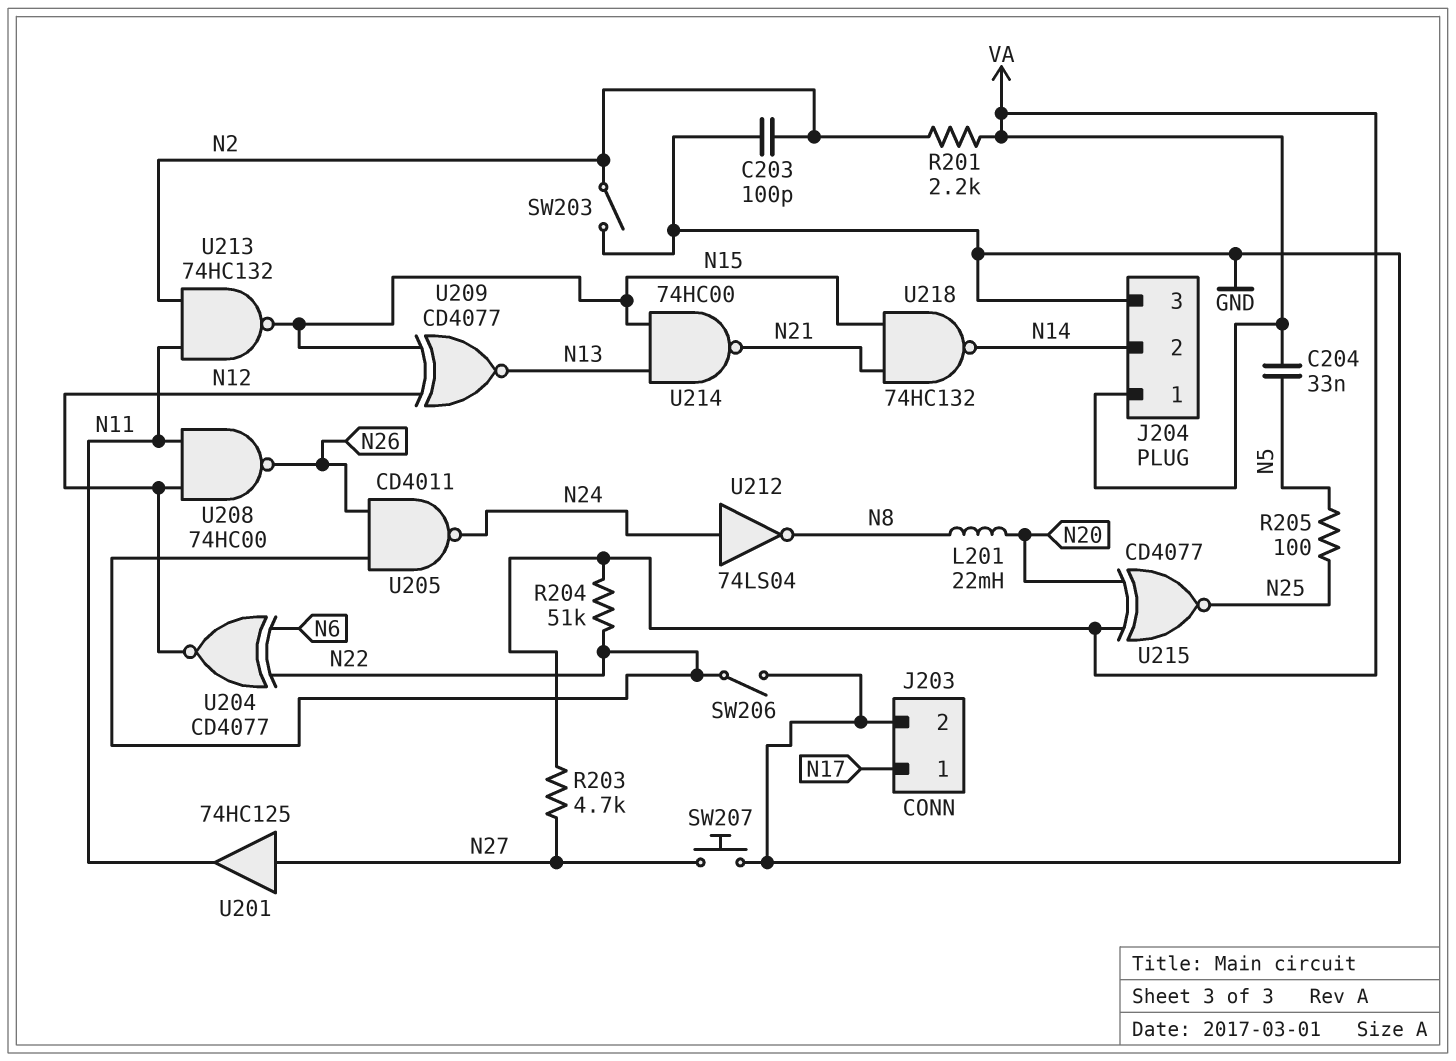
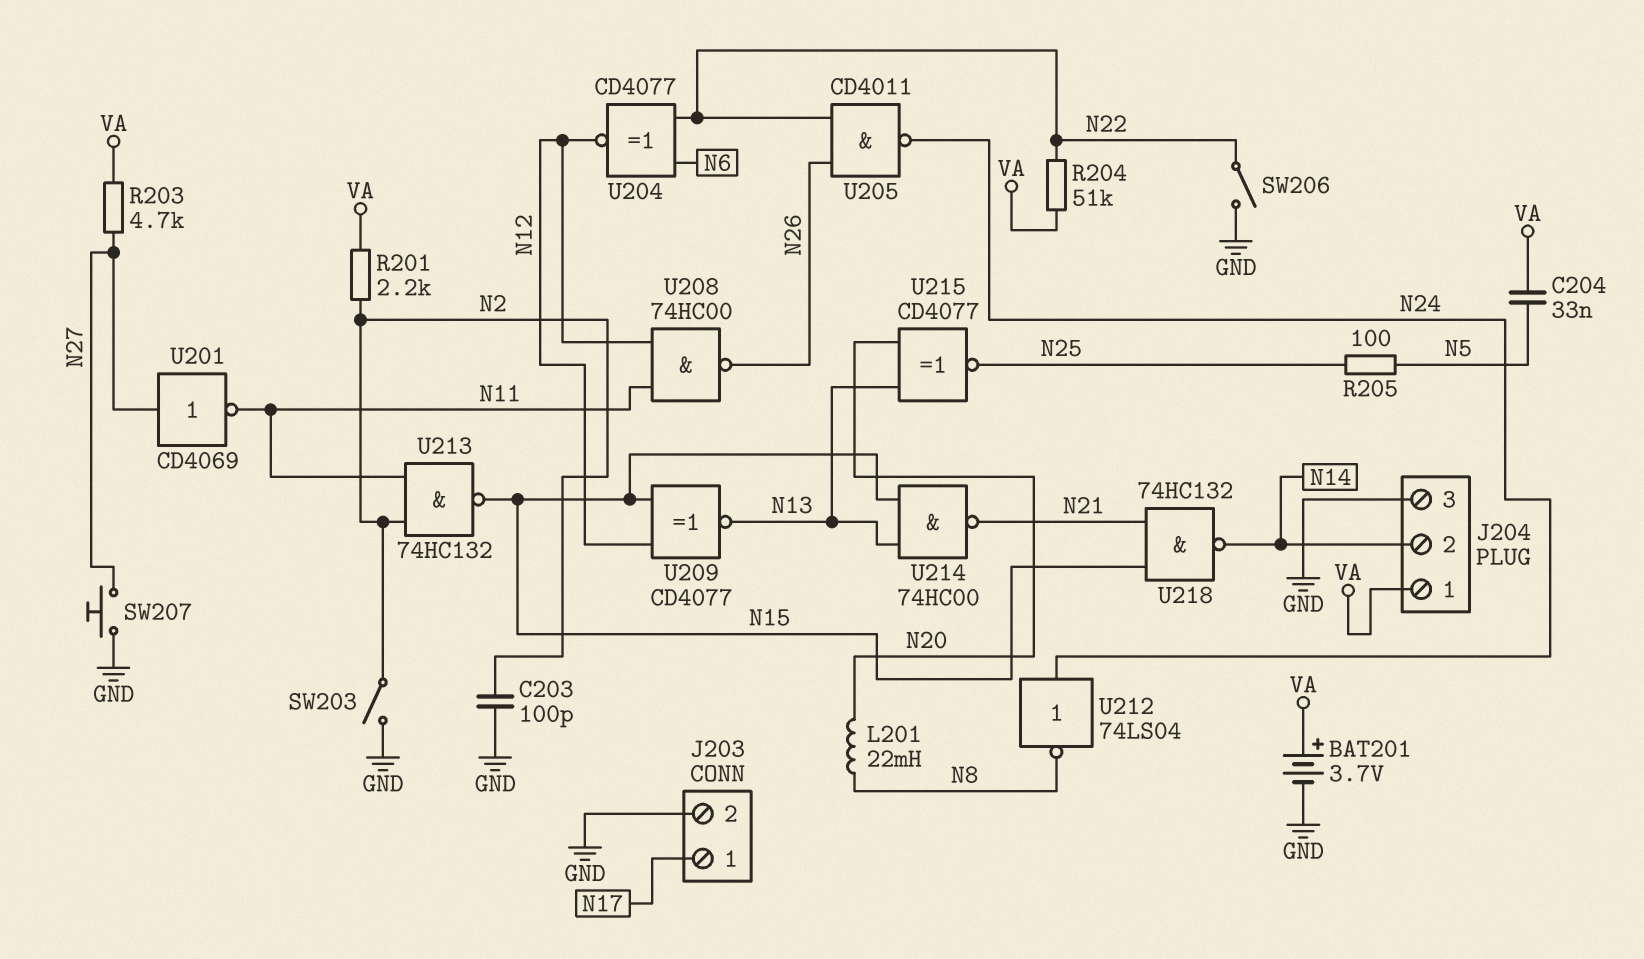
BAT201: none -> 3.7V (plus VA, minus GND)
U201: buffer 74HC125 (in N27, out N11) -> NOT CD4069 (in N27, out N11)
U215: XNOR CD4077 (in N20, in VA, out N25) -> XNOR CD4077 (in N13, in N20, out N25)

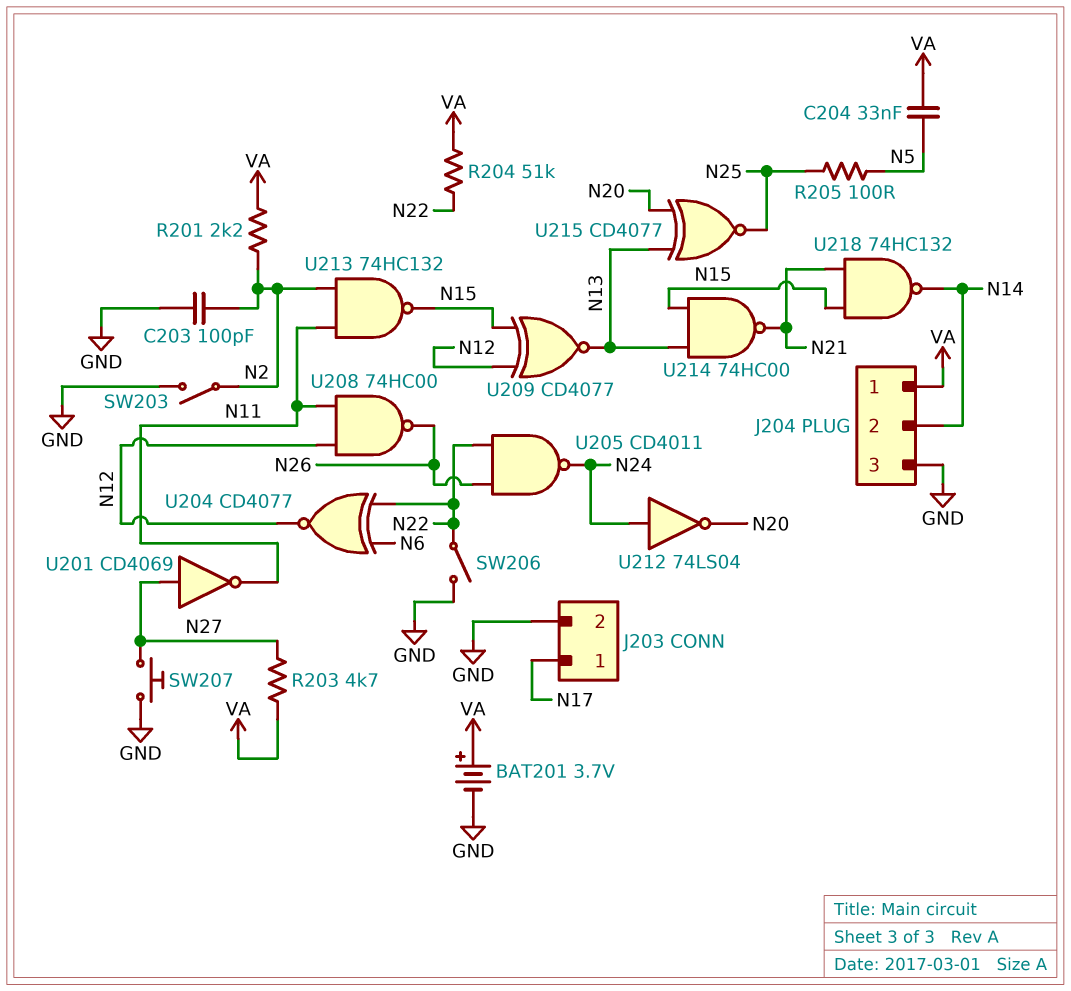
L201: 22mH (N8, N20) -> none
U212: NOT 74LS04 (in N24, out N8) -> NOT 74LS04 (in N24, out N20)

